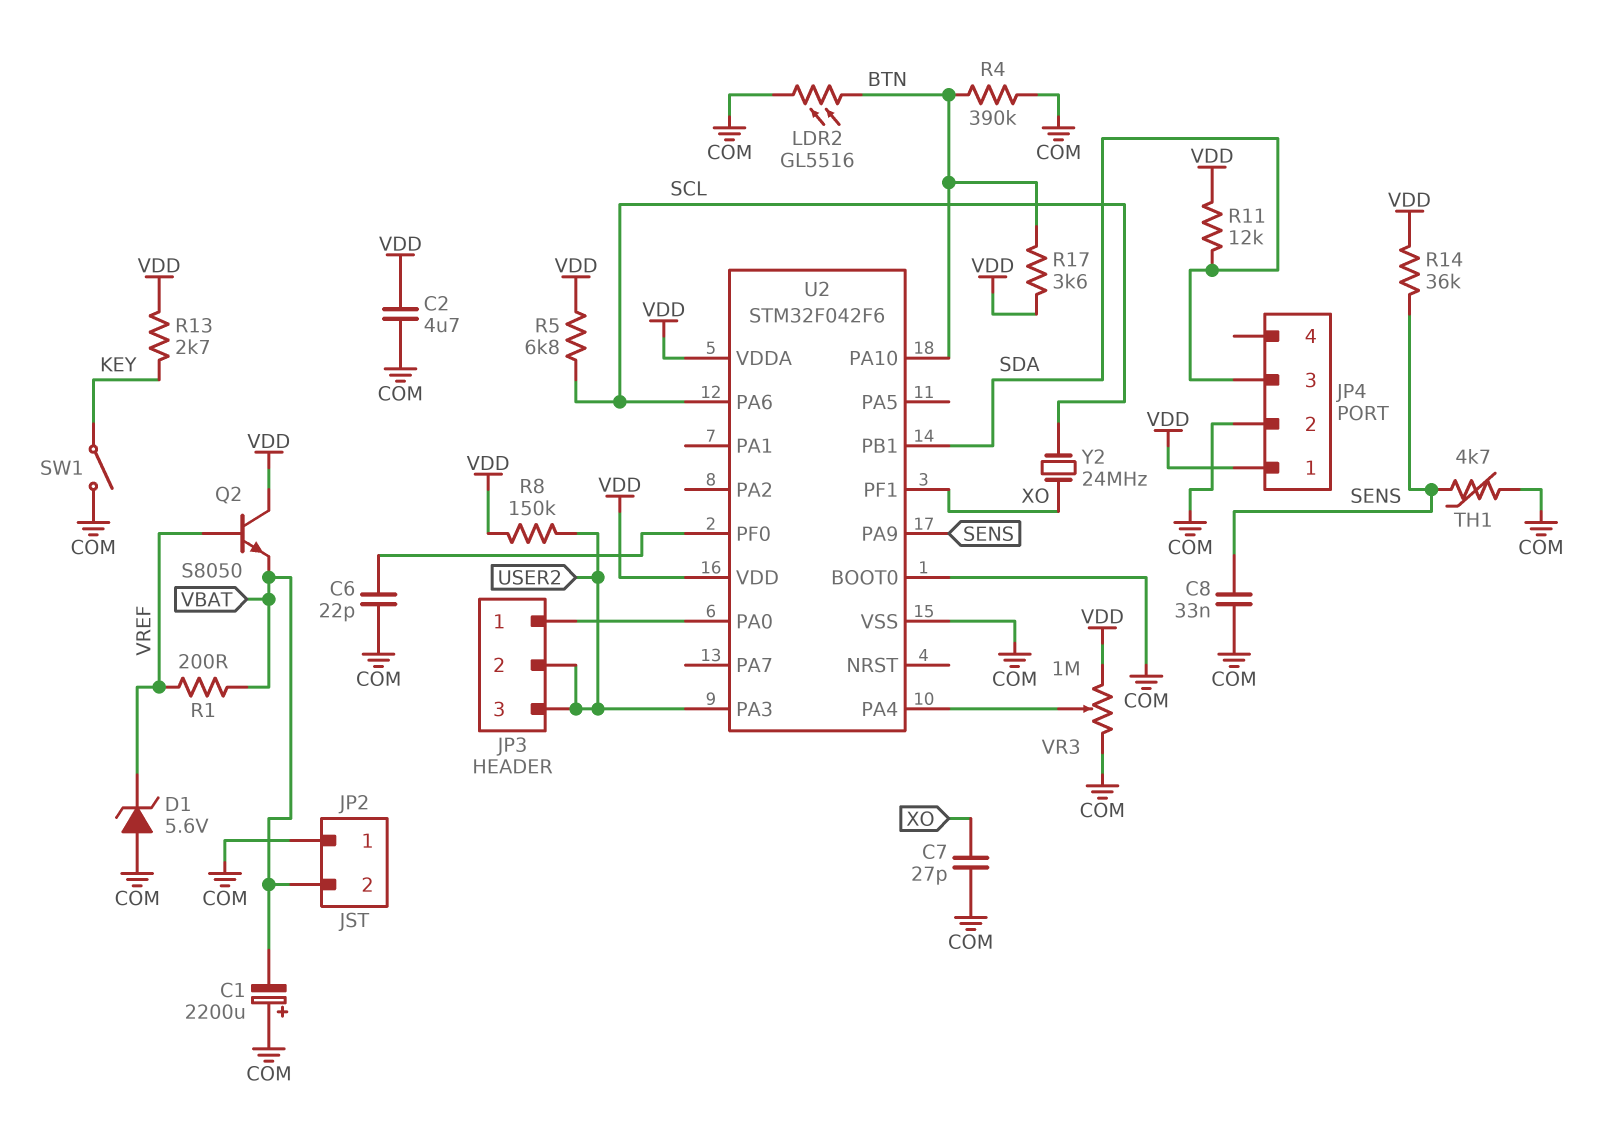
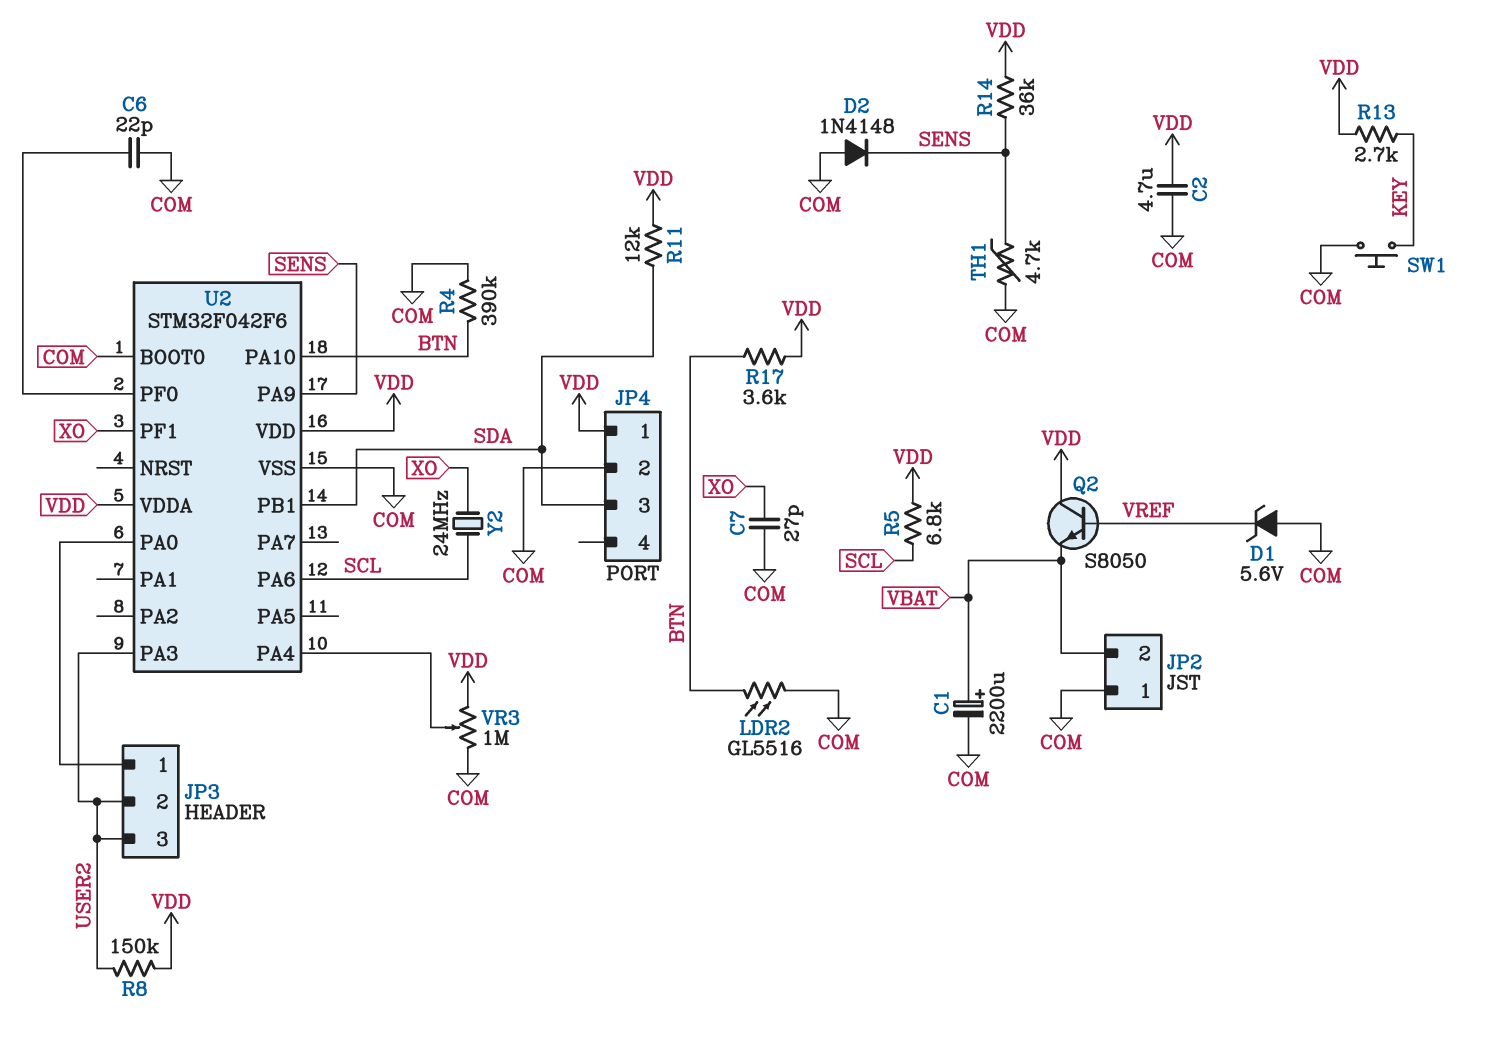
C1: 2200uF (plus COM, minus VBAT) -> 2200uF (plus VBAT, minus COM)
C8: 33nF (COM, SENS) -> none
D2: none -> diode 1N4148 (A COM, K SENS)
R1: 200 (VBAT, VREF) -> none
SW1: switch (COM, KEY) -> button (COM, KEY)

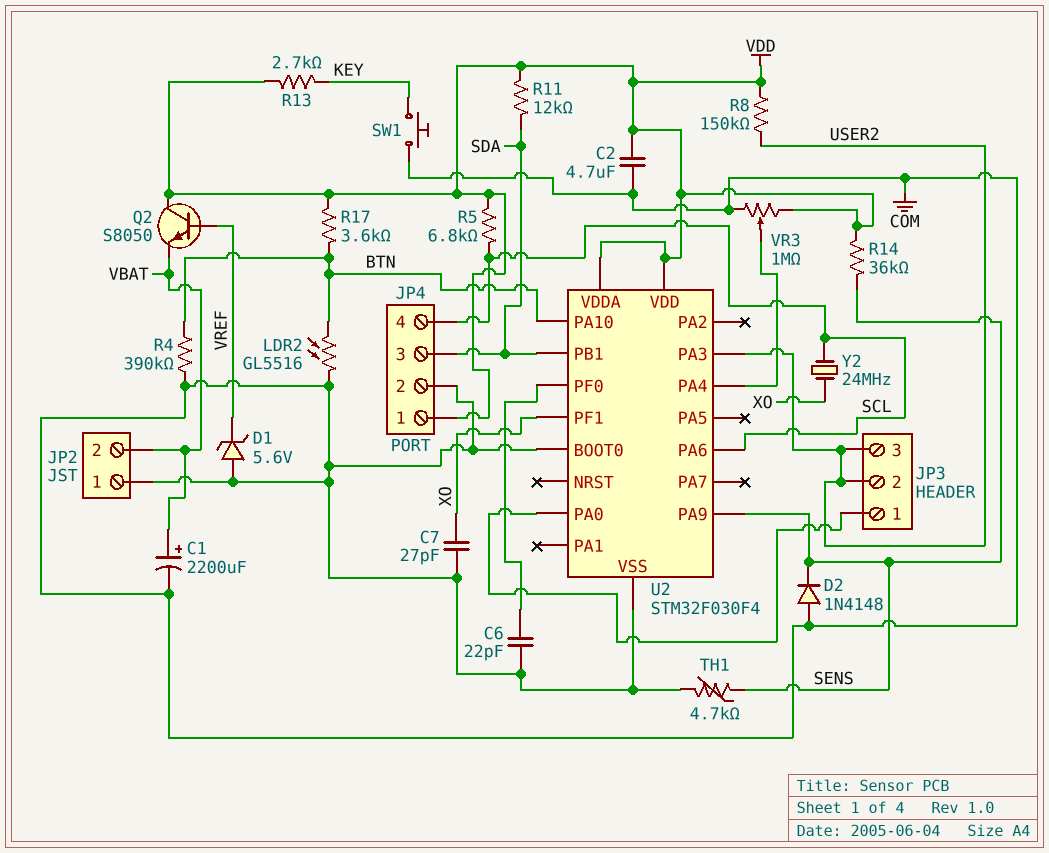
JP4 pin 4: none -> SCL
U2: STM32F042F6 -> STM32F030F4

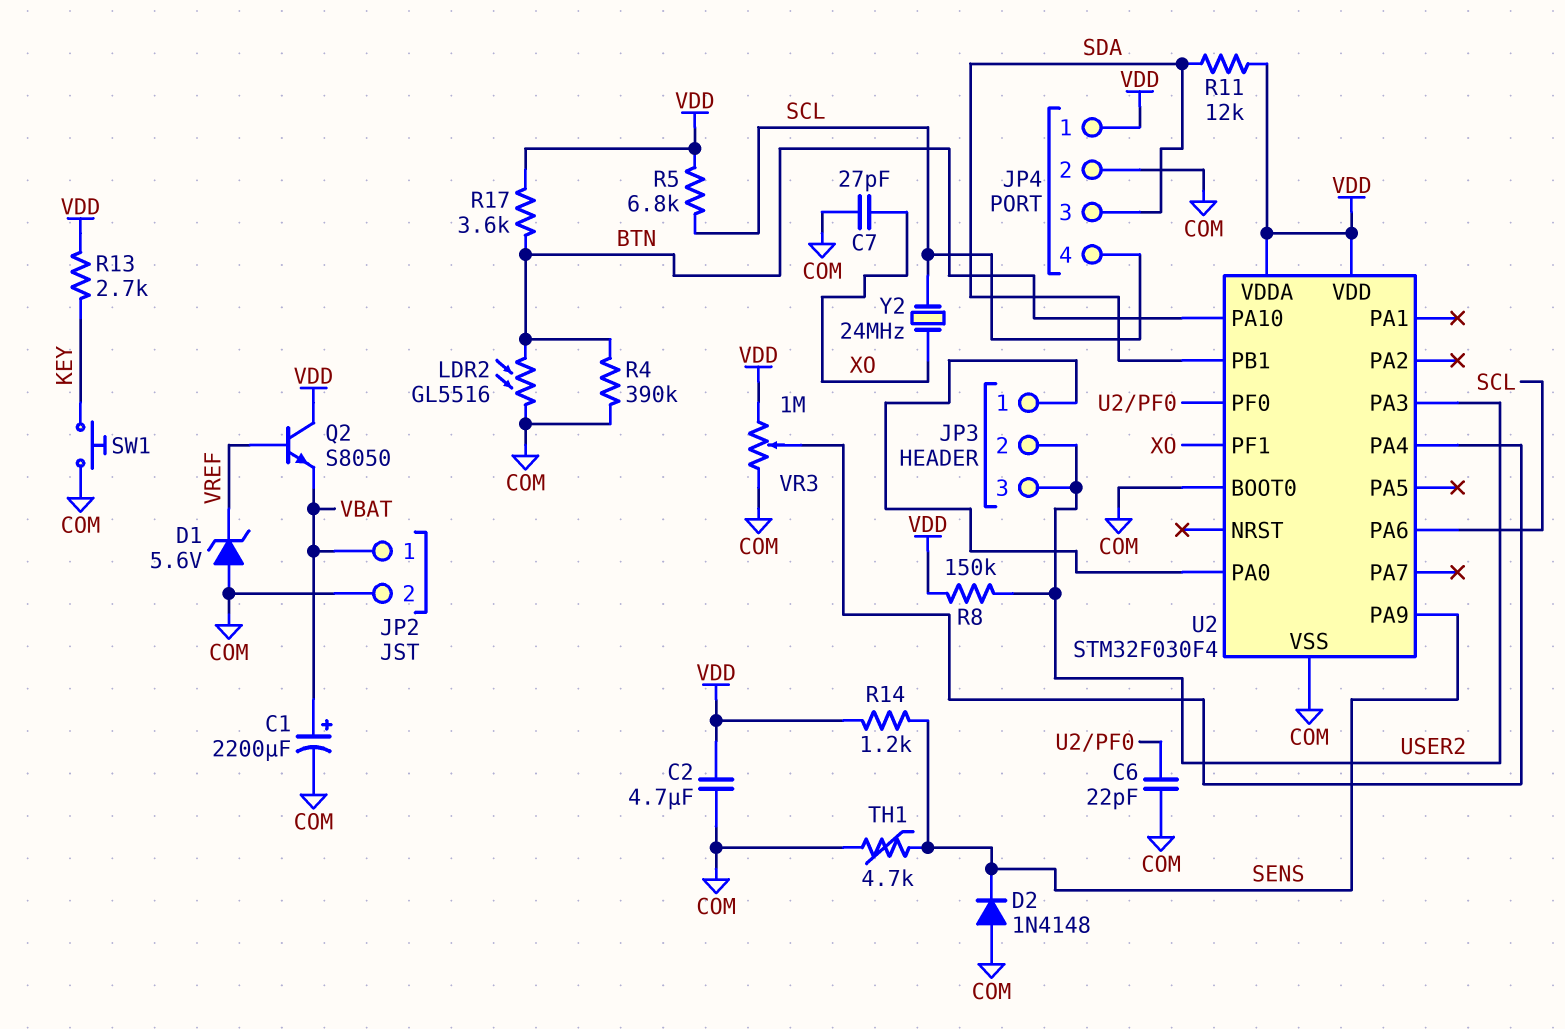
JP2 pin 1: COM -> VBAT
JP2 pin 2: VBAT -> COM
R14: 36k (SENS, VDD) -> 1.2k (SENS, VDD)

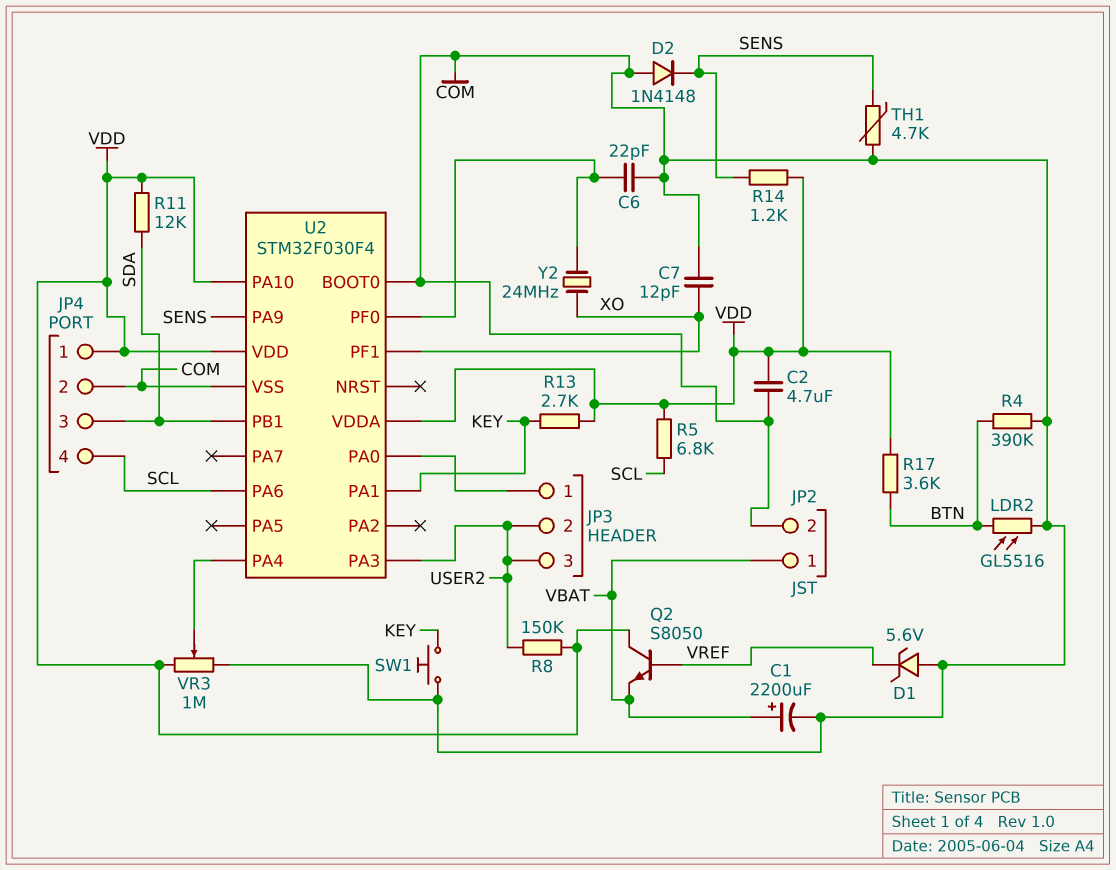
C7: 27pF (COM, XO) -> 12pF (COM, XO)
U2 pin PA1: none -> KEY
U2 pin PA10: BTN -> VDD
Y2: 24MHz (SCL, XO) -> 24MHz (U2/PF0, XO)

